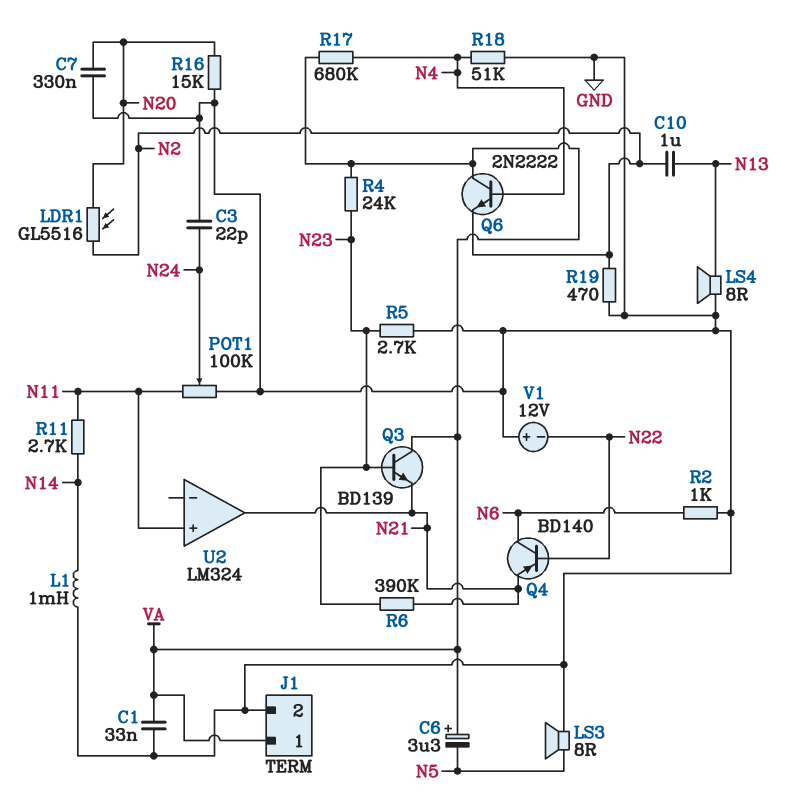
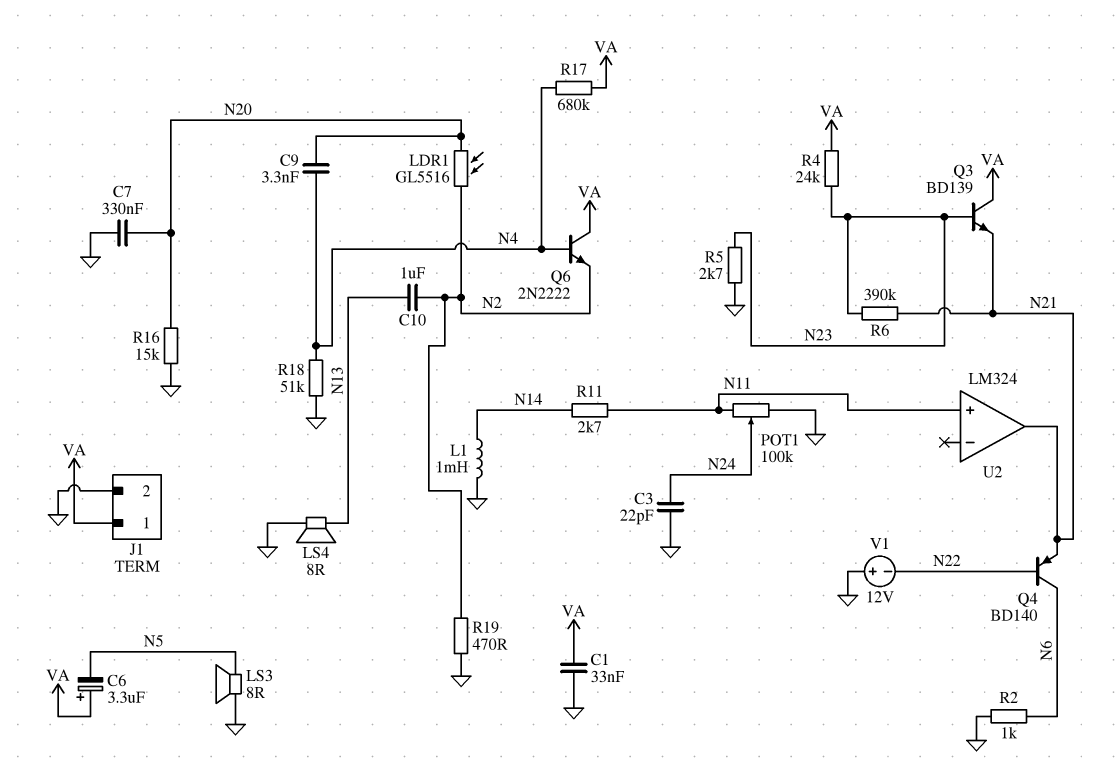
C9: none -> 3.3nF (N4, N20)

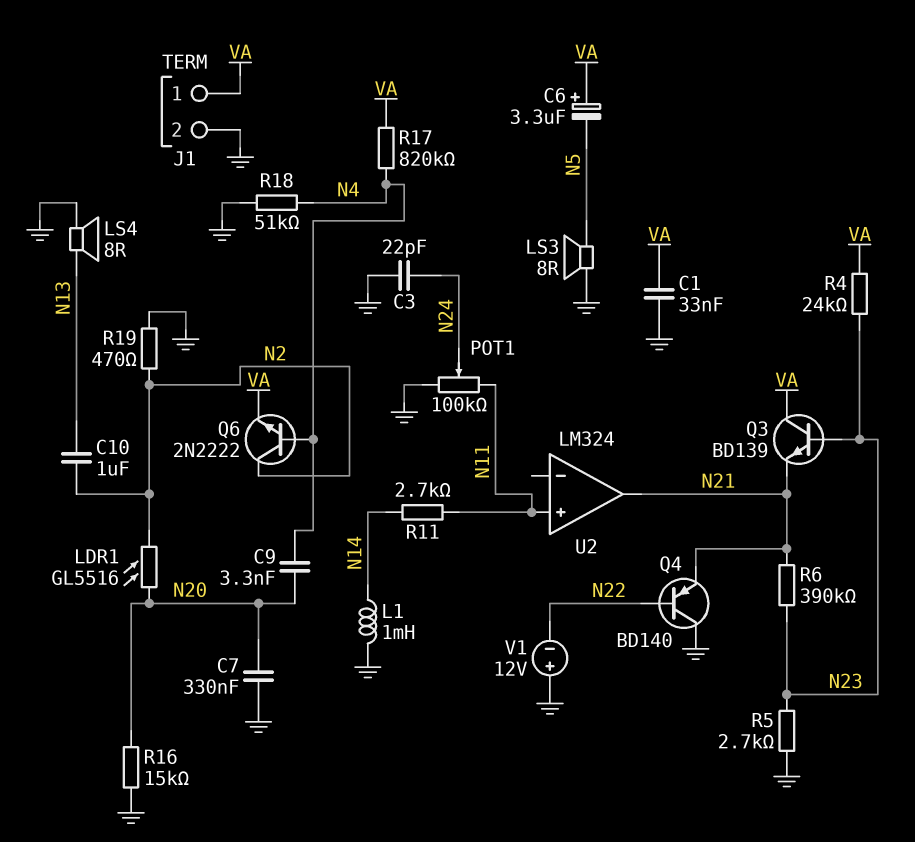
Q4: PNP BD140 (B N22, C N6, E N21) -> PNP BD140 (B N22, C GND, E N21)
Q6: NPN 2N2222 (B N4, C VA, E N2) -> NPN 2N2222 (B N4, C N2, E VA)
R2: 1k (GND, N6) -> none
R17: 680k (N4, VA) -> 820k (N4, VA)

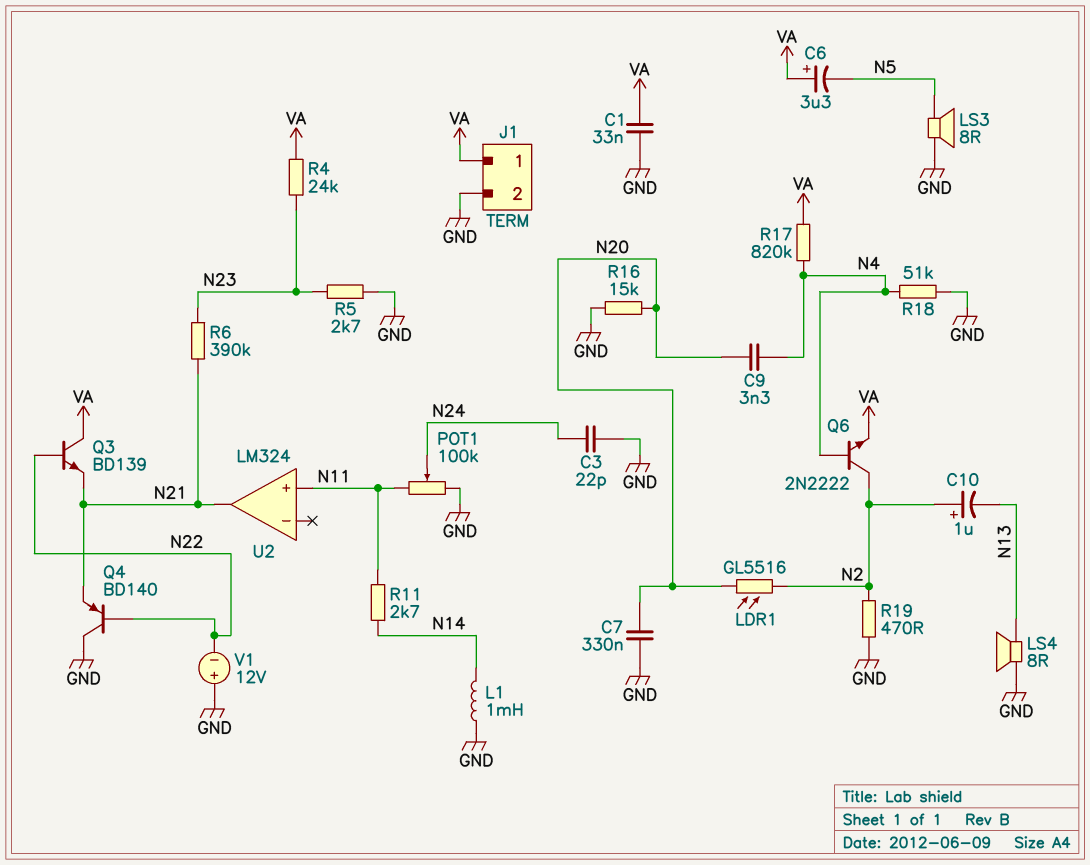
C10: 1uF (N2, N13) -> 1uF (plus N2, minus N13)
Q3: NPN BD139 (B N23, C VA, E N21) -> NPN BD139 (B N22, C VA, E N21)

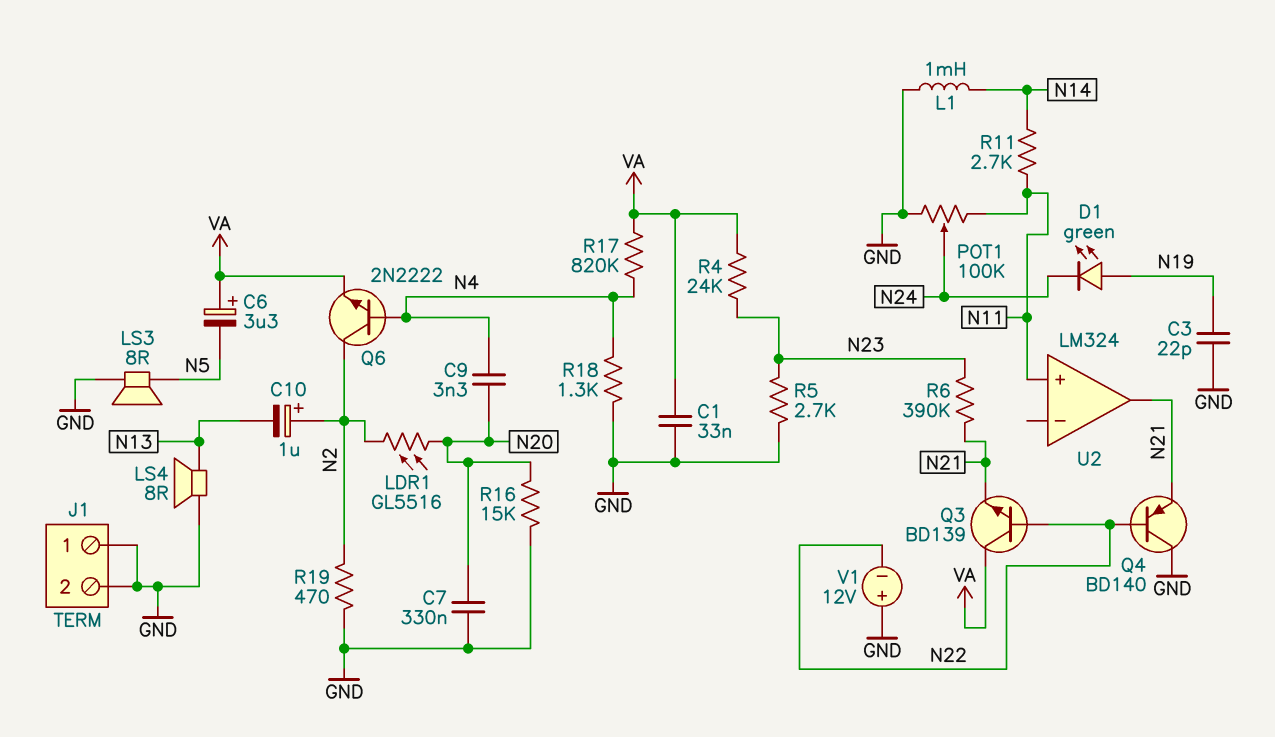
C3: 22pF (GND, N24) -> 22pF (GND, N19)
D1: none -> LED green (A N19, K N24)
J1 pin 1: VA -> GND
R18: 51k (GND, N4) -> 1.3k (GND, N4)

